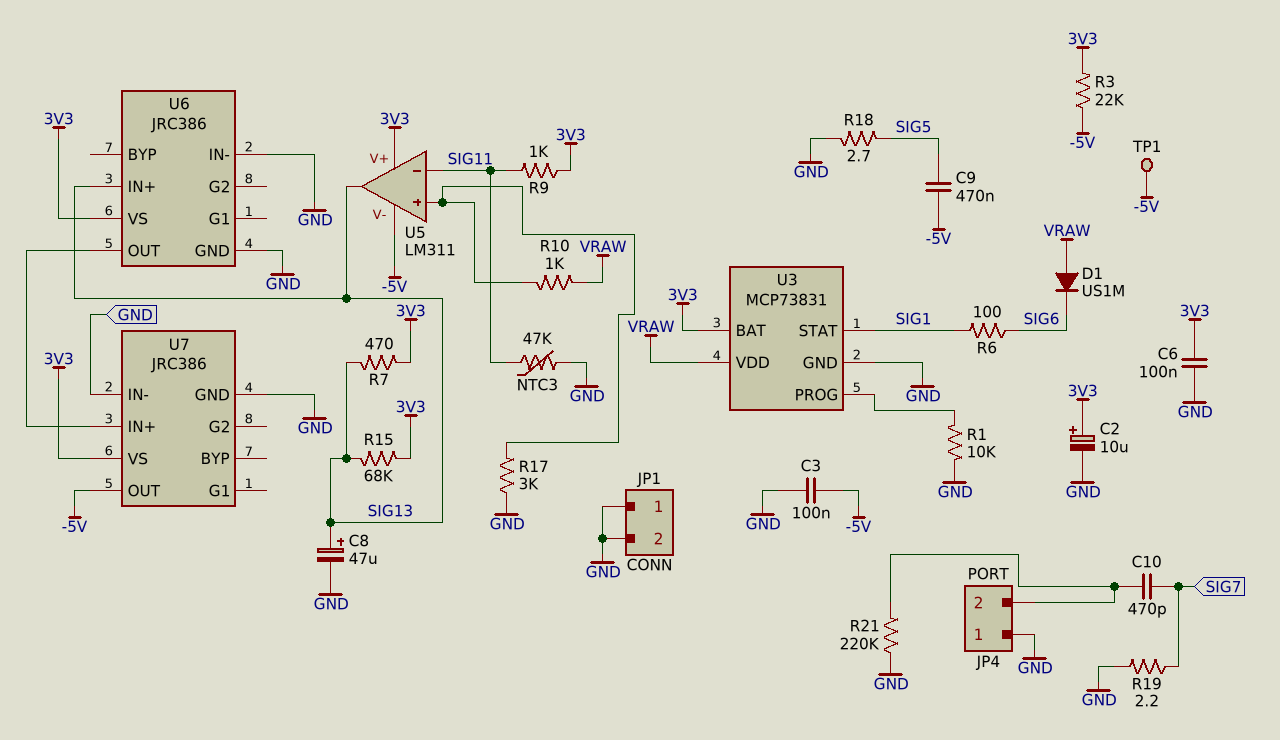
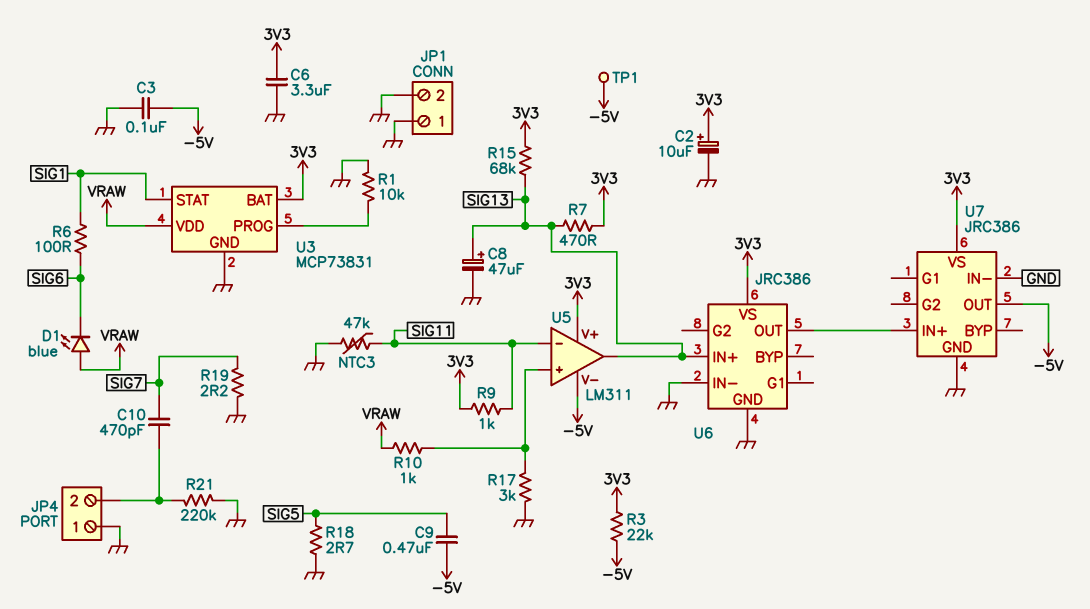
C6: 100nF (3V3, GND) -> 3.3uF (3V3, GND)
D1: diode US1M (A VRAW, K SIG6) -> LED blue (A VRAW, K SIG6)

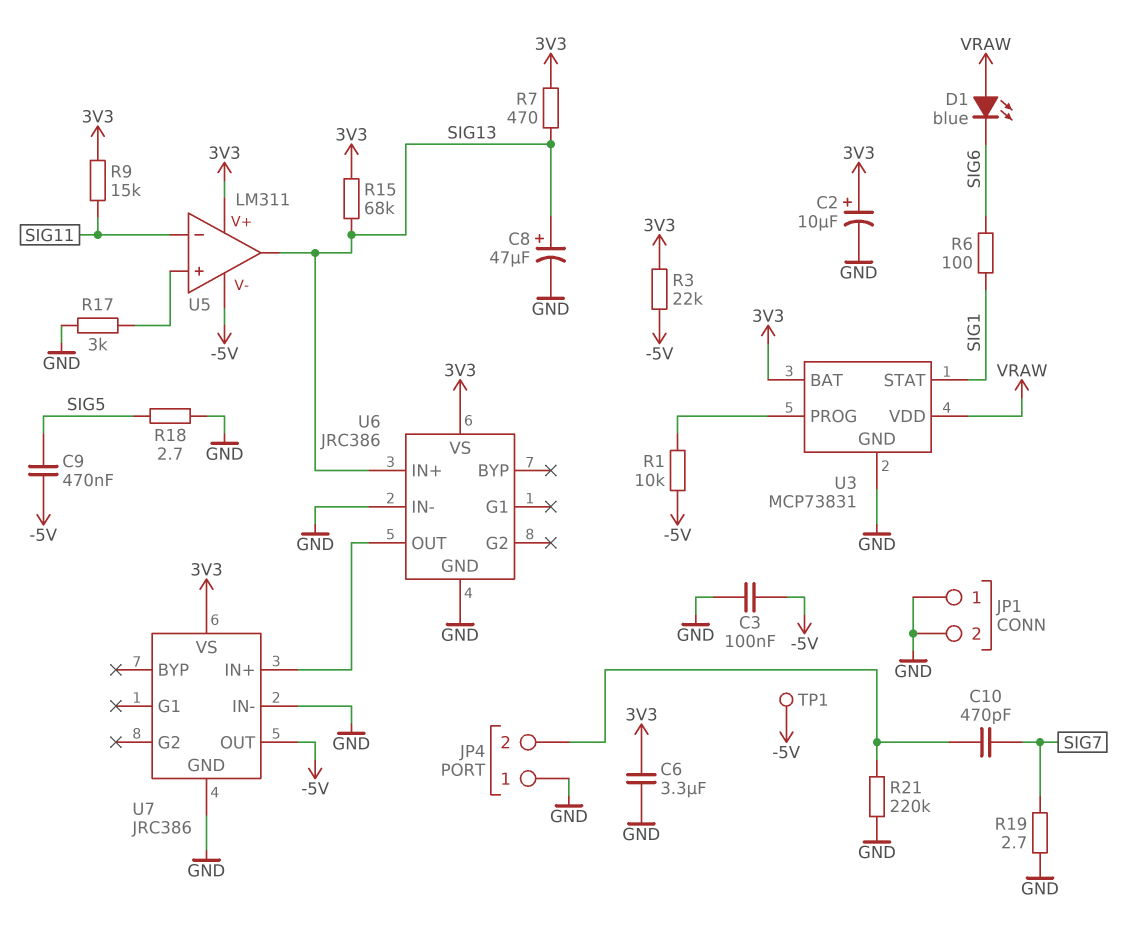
NTC3: 47k (GND, SIG11) -> none
R1: 10k (GND, U3/PROG) -> 10k (-5V, U3/PROG)
R9: 1k (3V3, SIG11) -> 15k (3V3, SIG11)
R10: 1k (U5/in+, VRAW) -> none
R19: 2.2 (GND, SIG7) -> 2.7 (GND, SIG7)

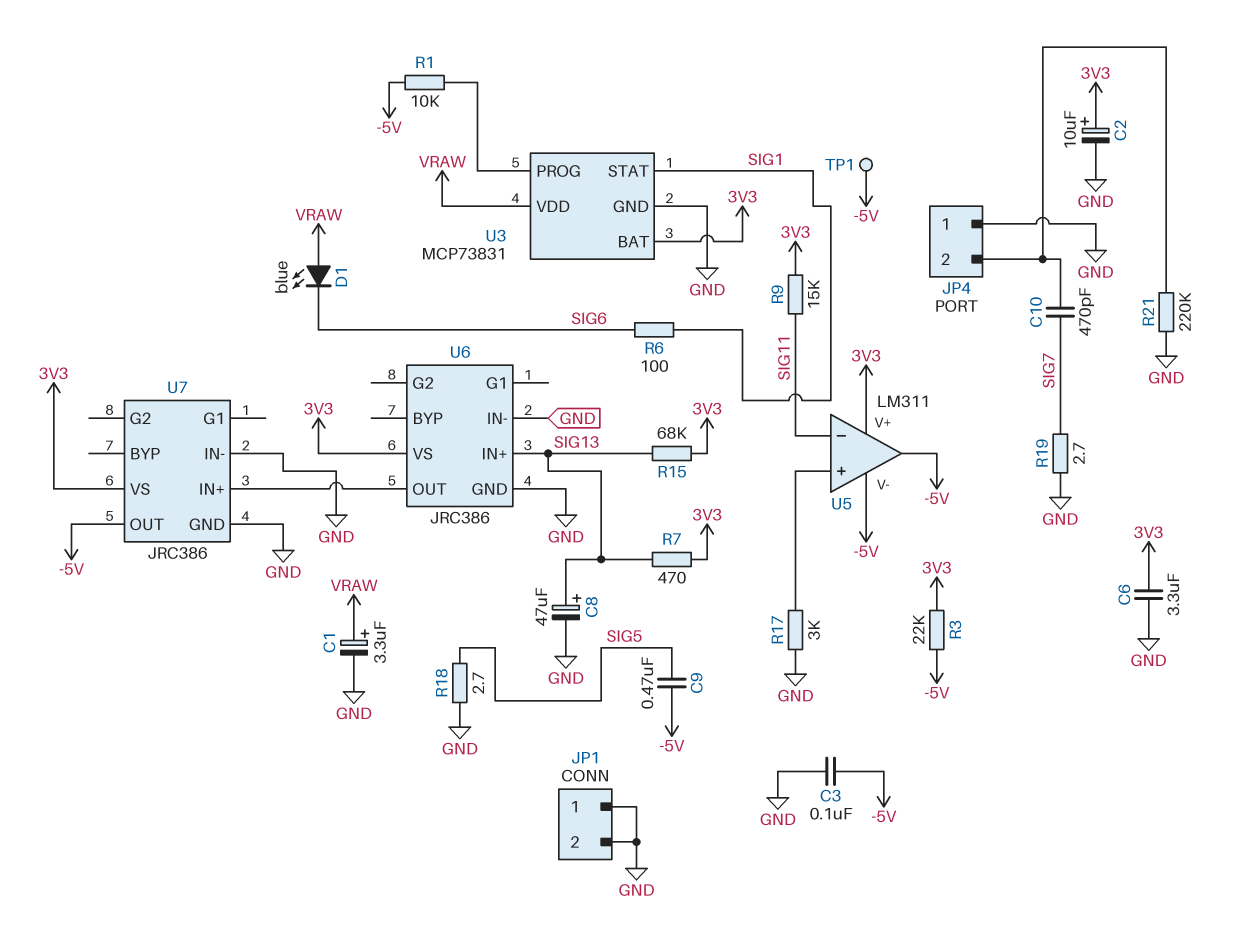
C1: none -> 3.3uF (plus VRAW, minus GND)
U5 pin out: SIG13 -> -5V

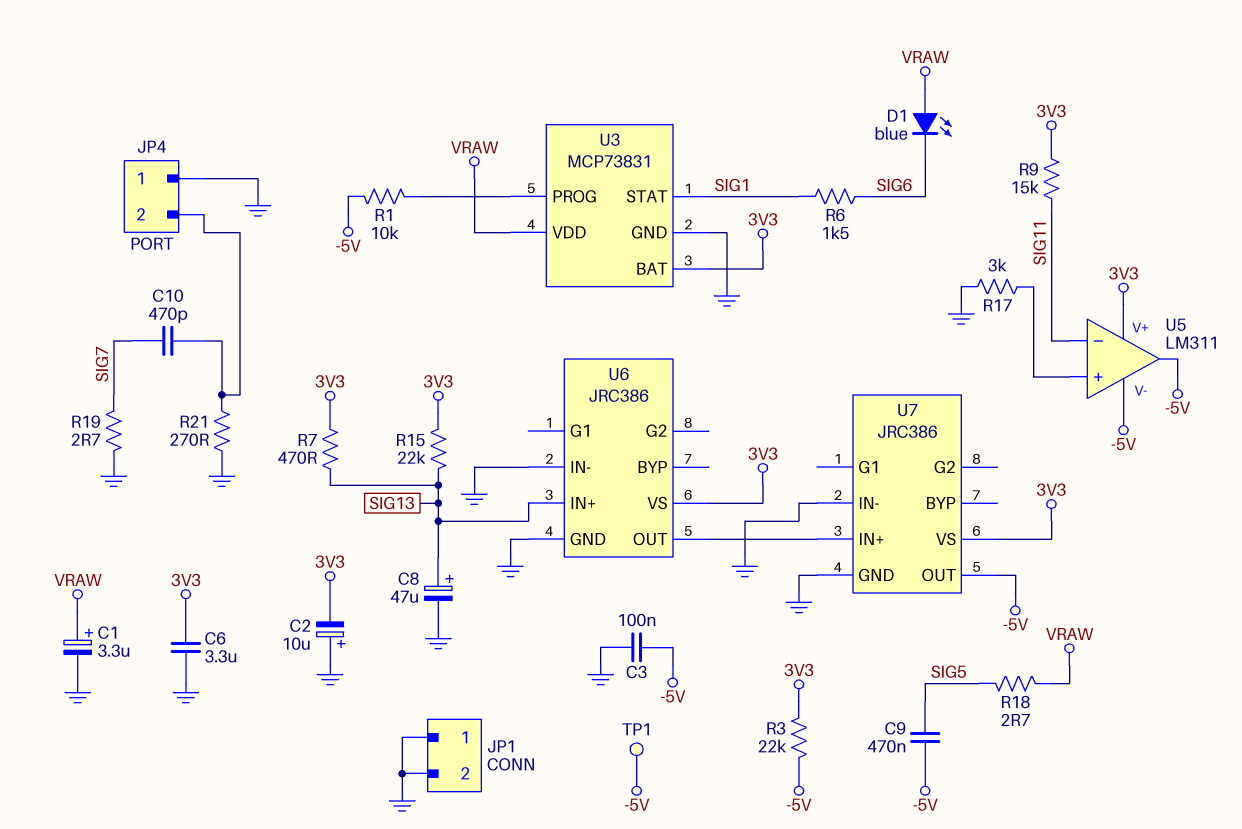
C2: 10uF (plus 3V3, minus GND) -> 10uF (plus GND, minus 3V3)
R6: 100 (SIG1, SIG6) -> 1.5k (SIG1, SIG6)
R15: 68k (3V3, SIG13) -> 22k (3V3, SIG13)
R18: 2.7 (GND, SIG5) -> 2.7 (SIG5, VRAW)
R21: 220k (GND, JP4/2) -> 270 (GND, JP4/2)

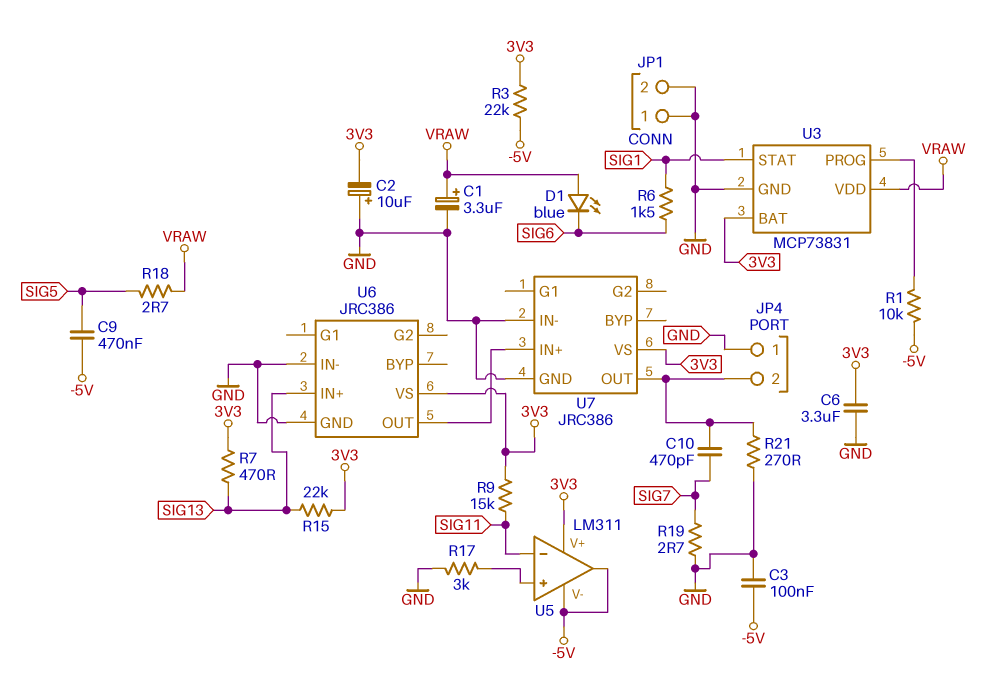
C8: 47uF (plus SIG13, minus GND) -> none
TP1: test point (-5V) -> none
U7 pin OUT: -5V -> JP4/2

